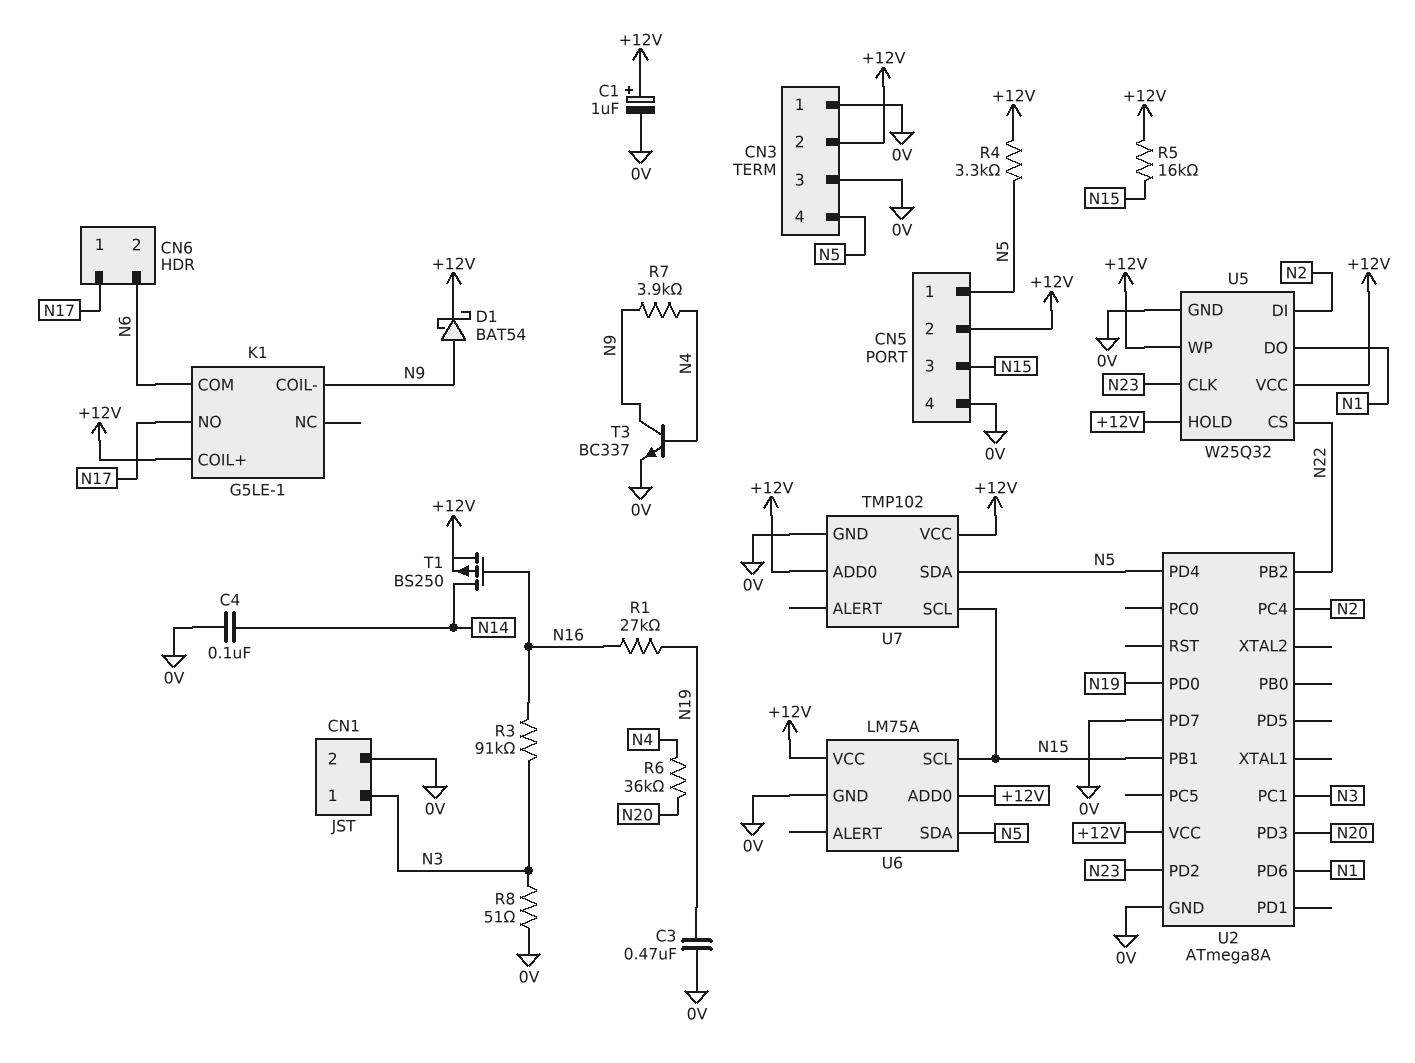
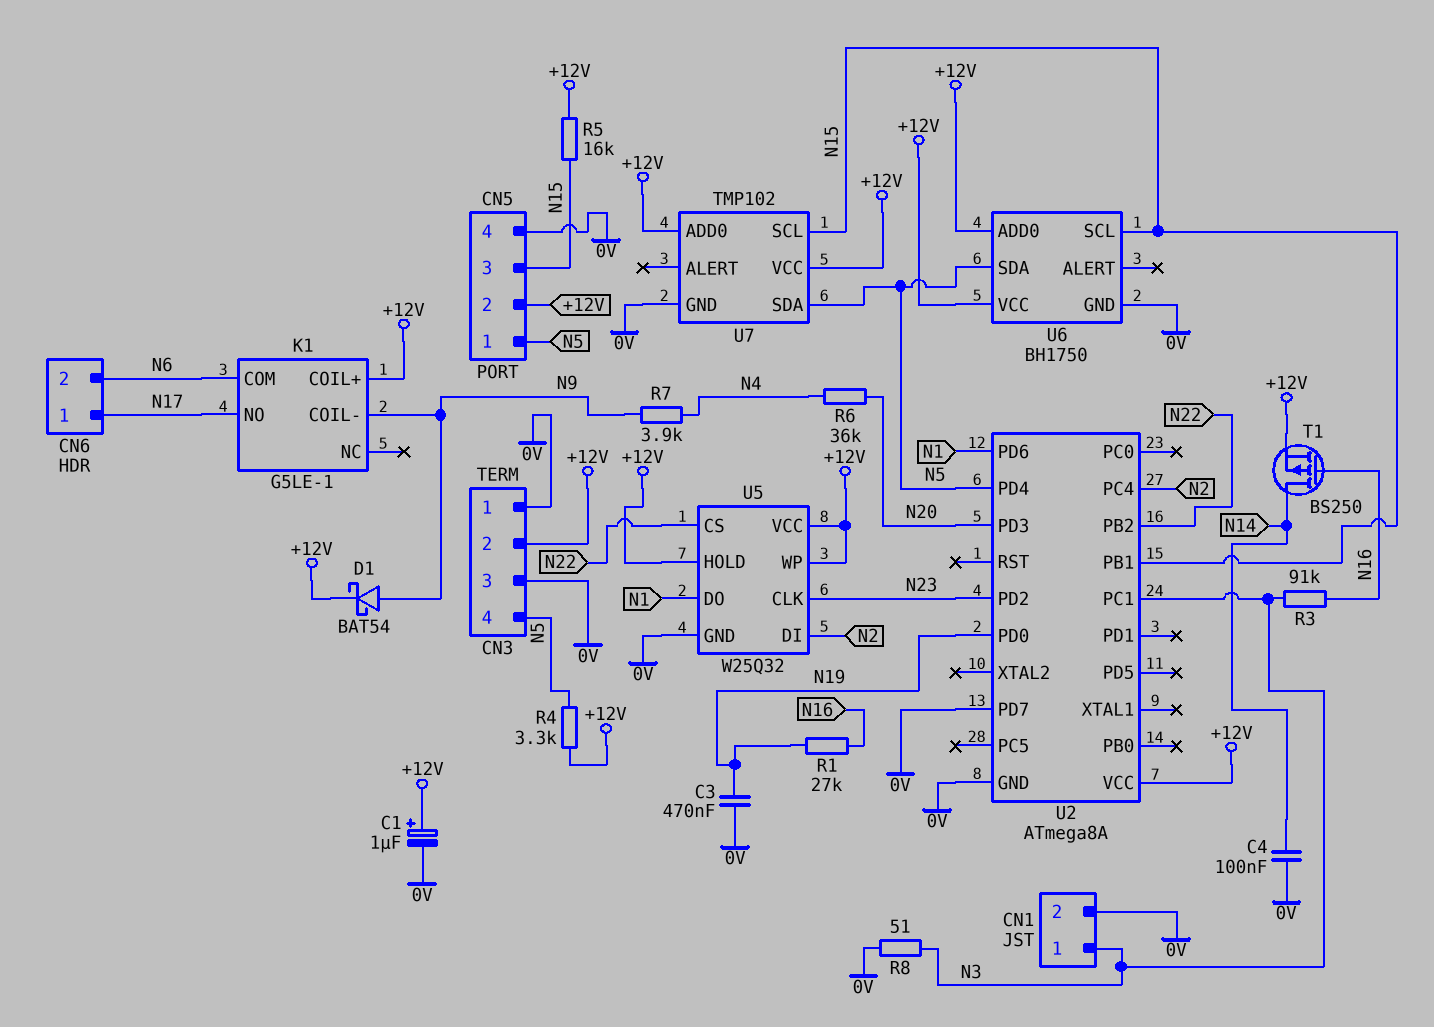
T3: NPN BC337 (B N4, C N9, E 0V) -> none
U6: LM75A -> BH1750

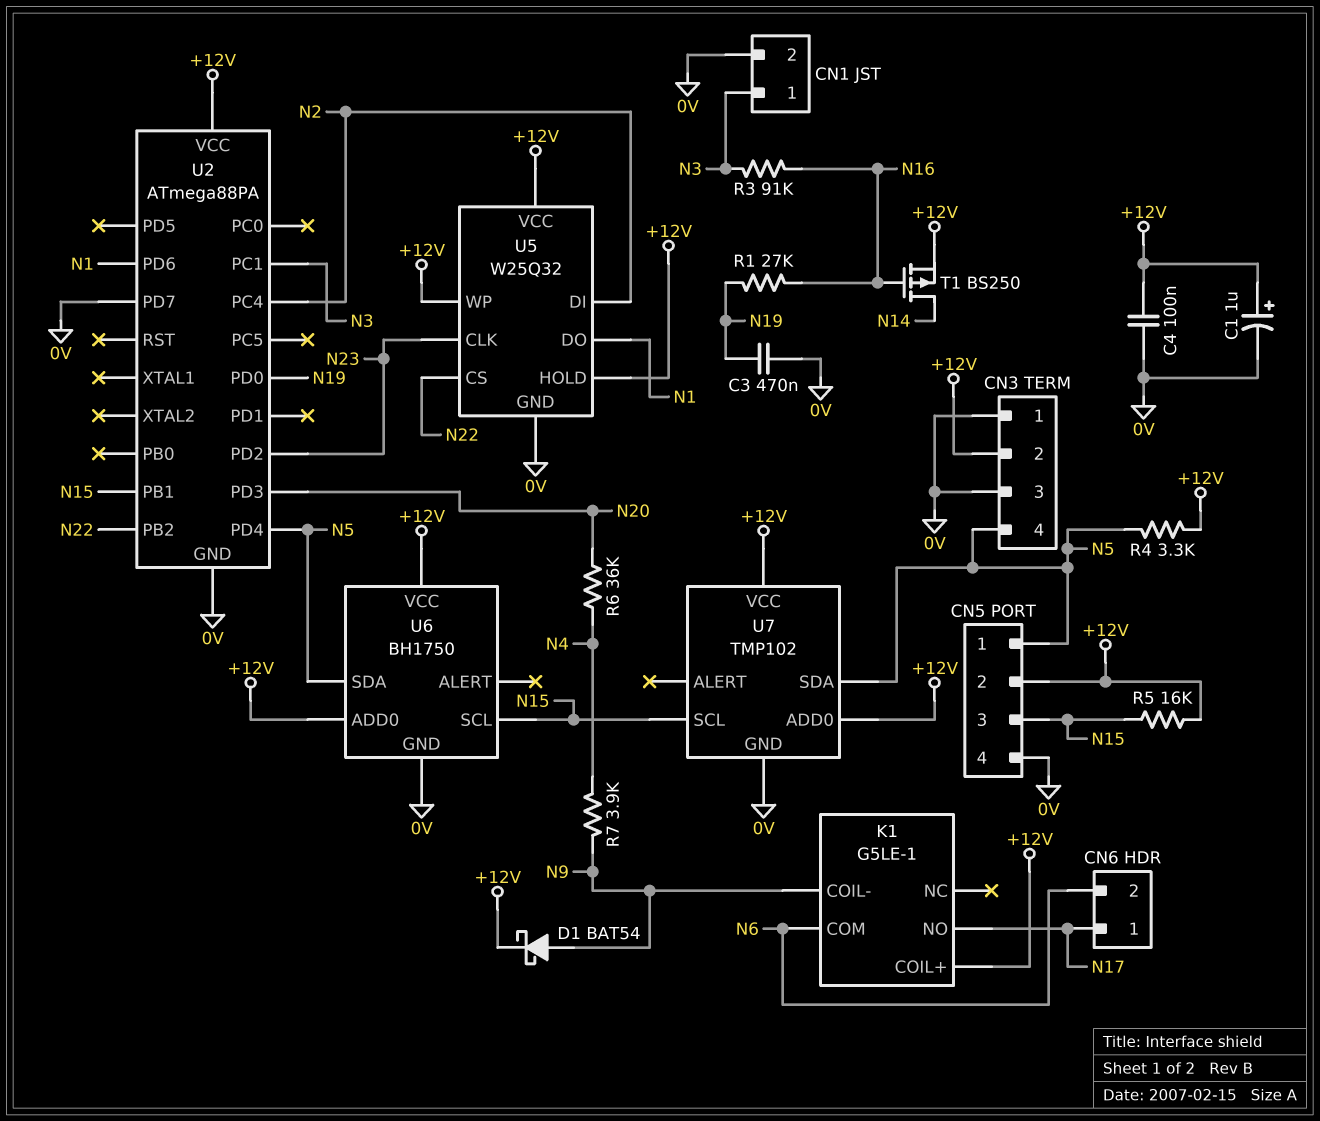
C4: 100nF (0V, N14) -> 100nF (+12V, 0V)
R8: 51 (0V, N3) -> none
U2: ATmega8A -> ATmega88PA

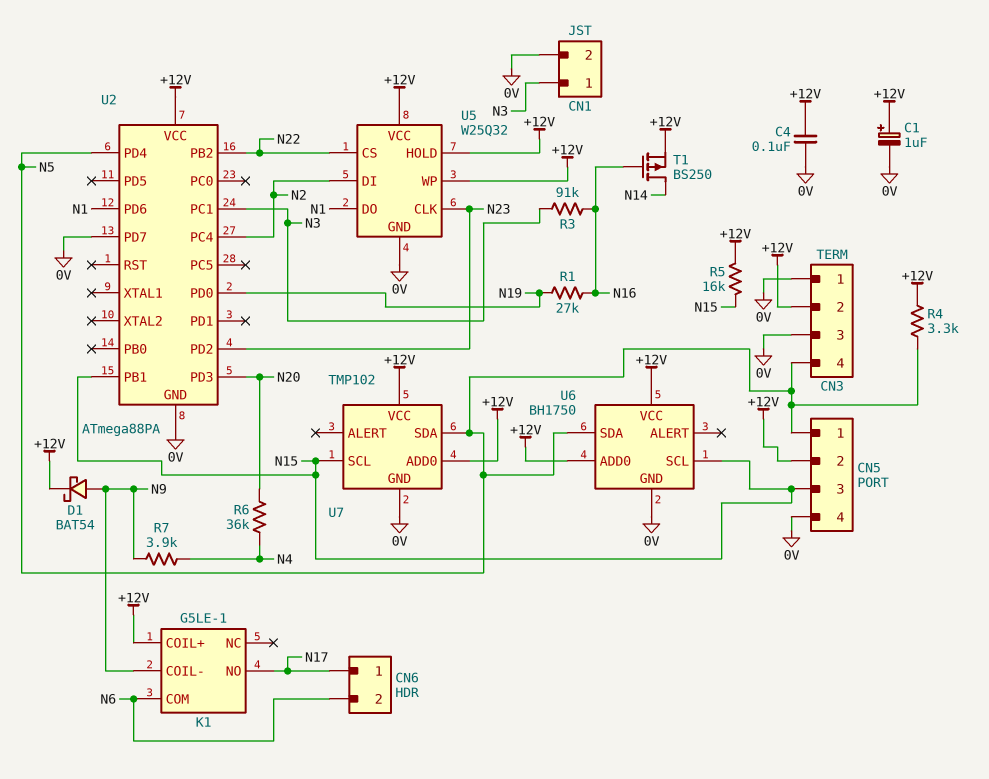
C3: 470nF (0V, N19) -> none

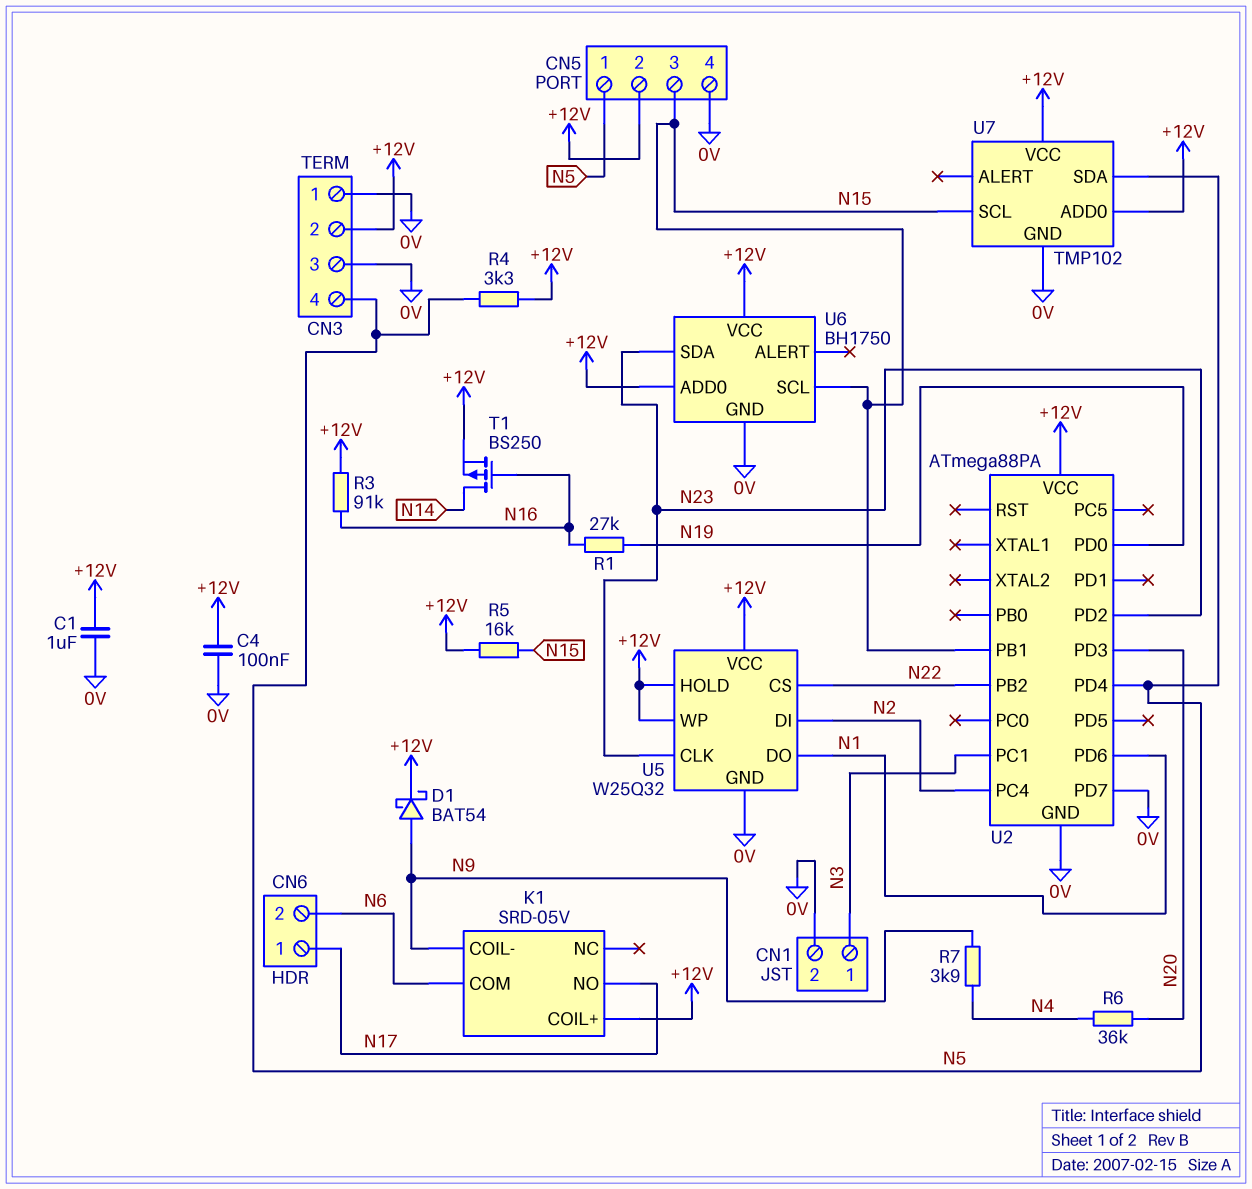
C1: 1uF (plus +12V, minus 0V) -> 1uF (+12V, 0V)
K1: G5LE-1 -> SRD-05V
R3: 91k (N3, N16) -> 91k (+12V, N16)
U6 pin SDA: N5 -> N23

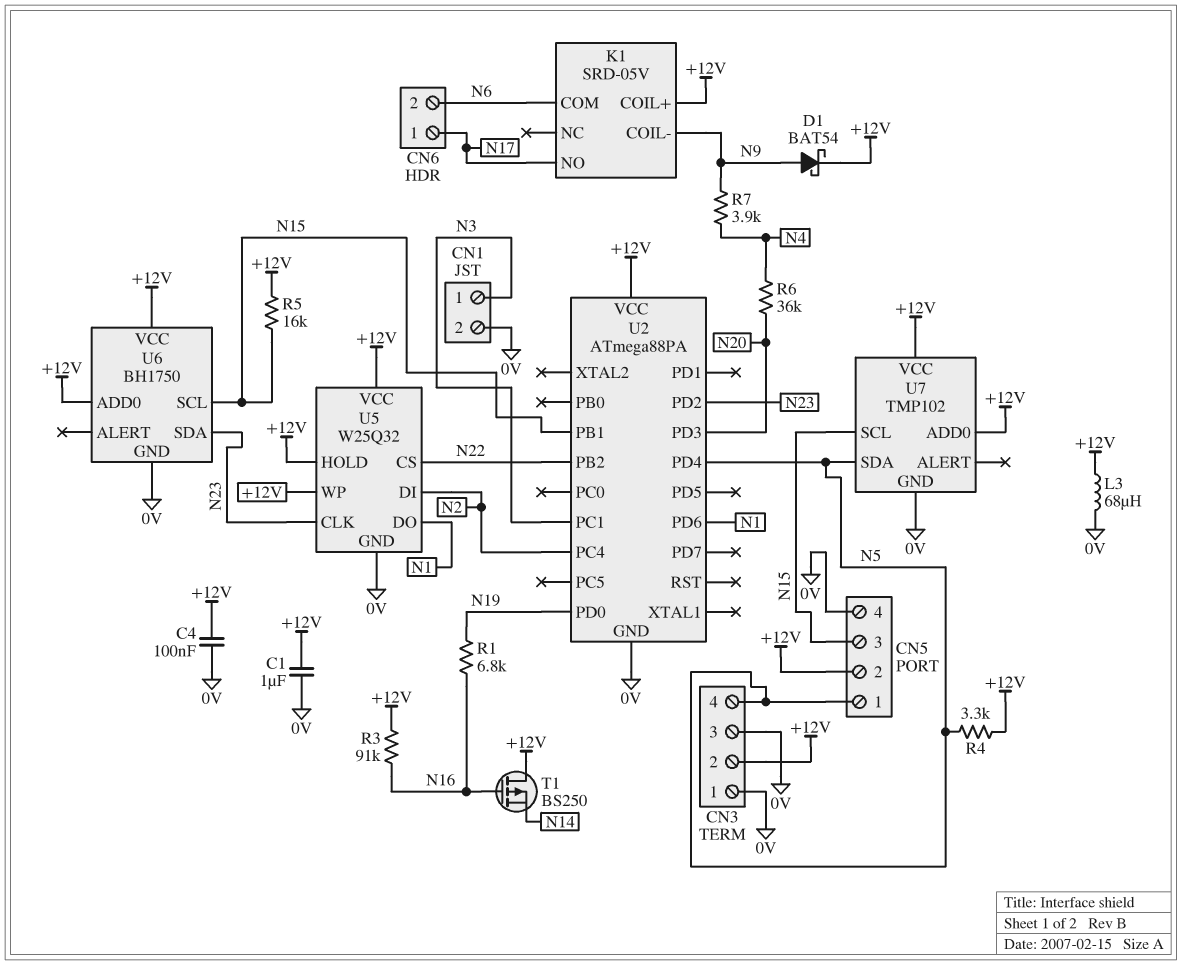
L3: none -> 68uH (+12V, 0V)
R1: 27k (N16, N19) -> 6.8k (N16, N19)
T1: PMOS BS250 (G N16, D N14, S +12V) -> PMOS BS250 (G N16, D +12V, S N14)
U2 pin PD7: 0V -> none

